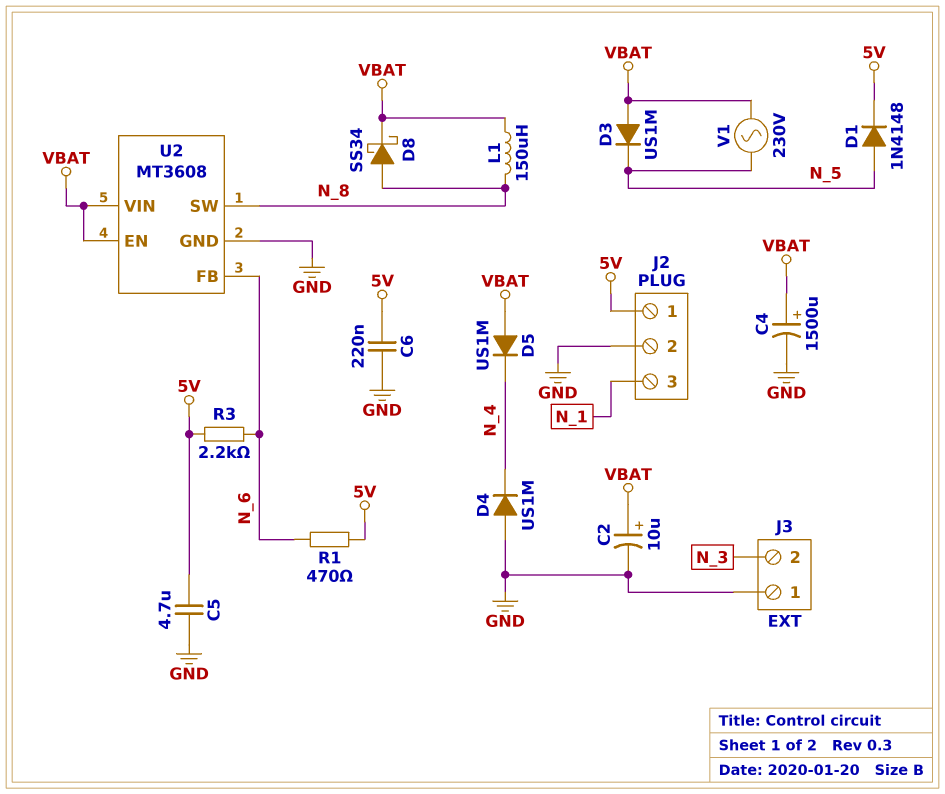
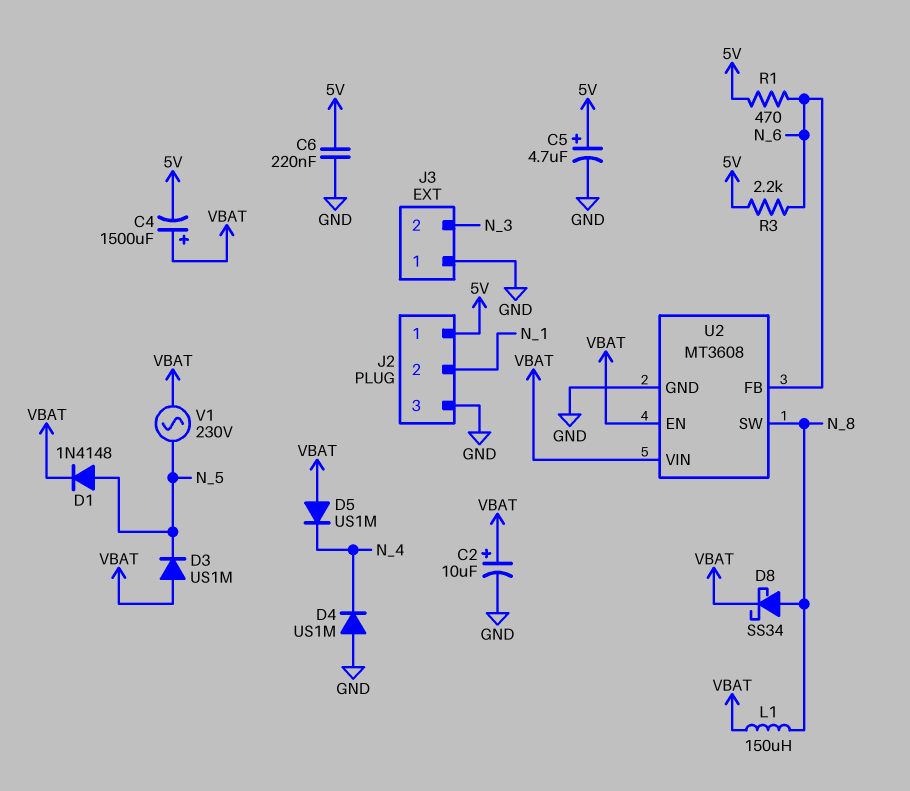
C4: 1500uF (plus VBAT, minus GND) -> 1500uF (plus VBAT, minus 5V)
C5: 4.7uF (5V, GND) -> 4.7uF (plus 5V, minus GND)
D1: diode 1N4148 (A N_5, K 5V) -> diode 1N4148 (A N_5, K VBAT)
J2 pin 2: GND -> N_1
J2 pin 3: N_1 -> GND

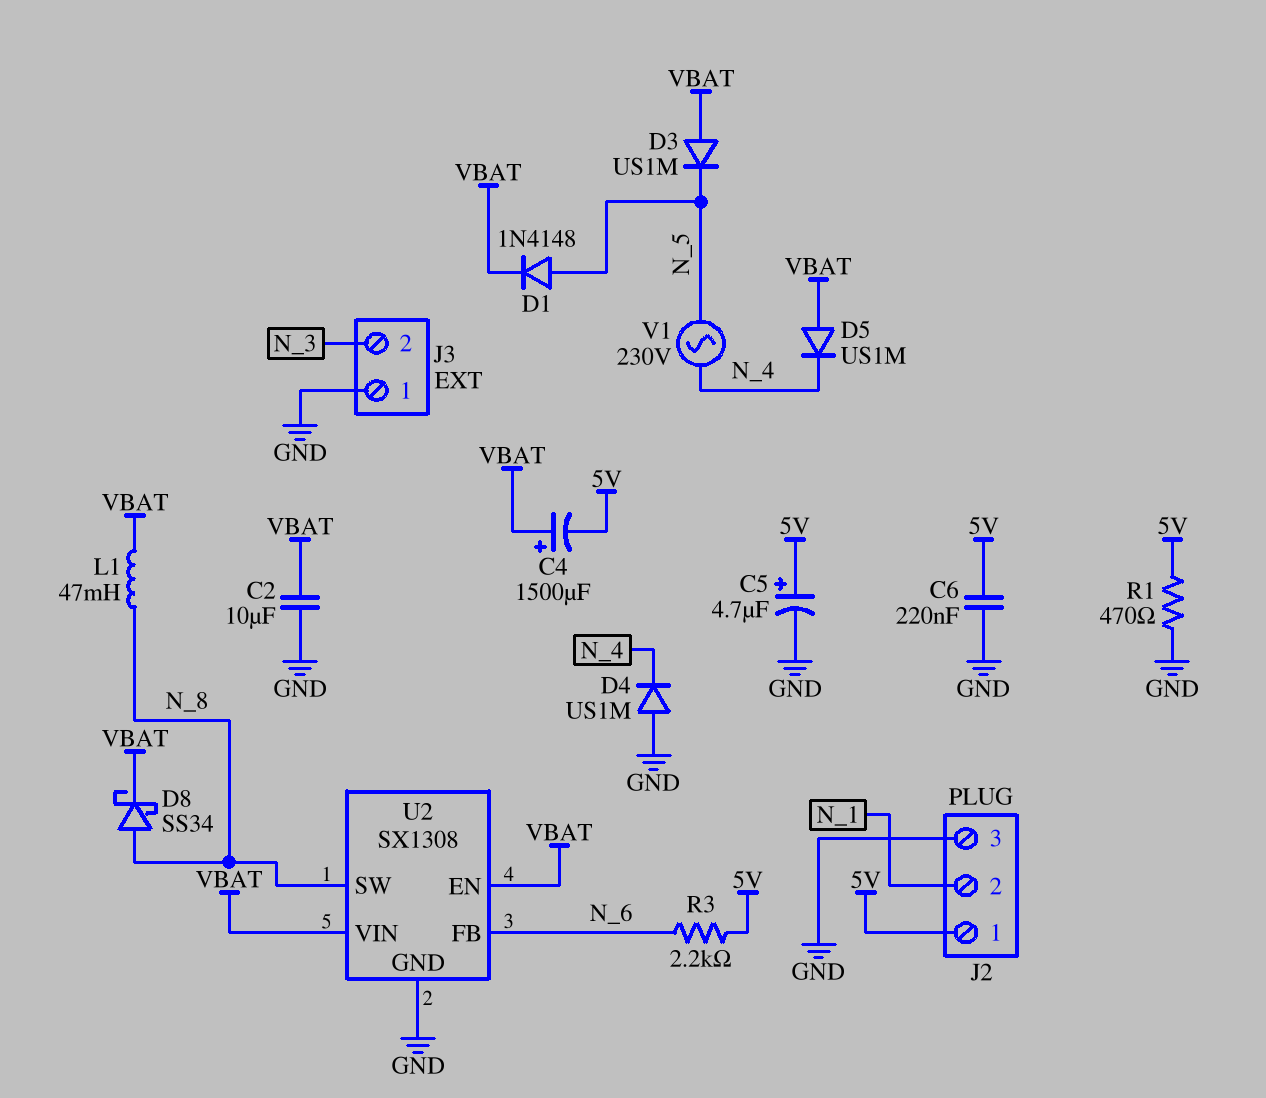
C2: 10uF (plus VBAT, minus GND) -> 10uF (GND, VBAT)
L1: 150uH (N_8, VBAT) -> 47mH (N_8, VBAT)
R1: 470 (5V, N_6) -> 470 (5V, GND)
U2: MT3608 -> SX1308
V1: AC 230V (N_5, VBAT) -> AC 230V (N_4, N_5)

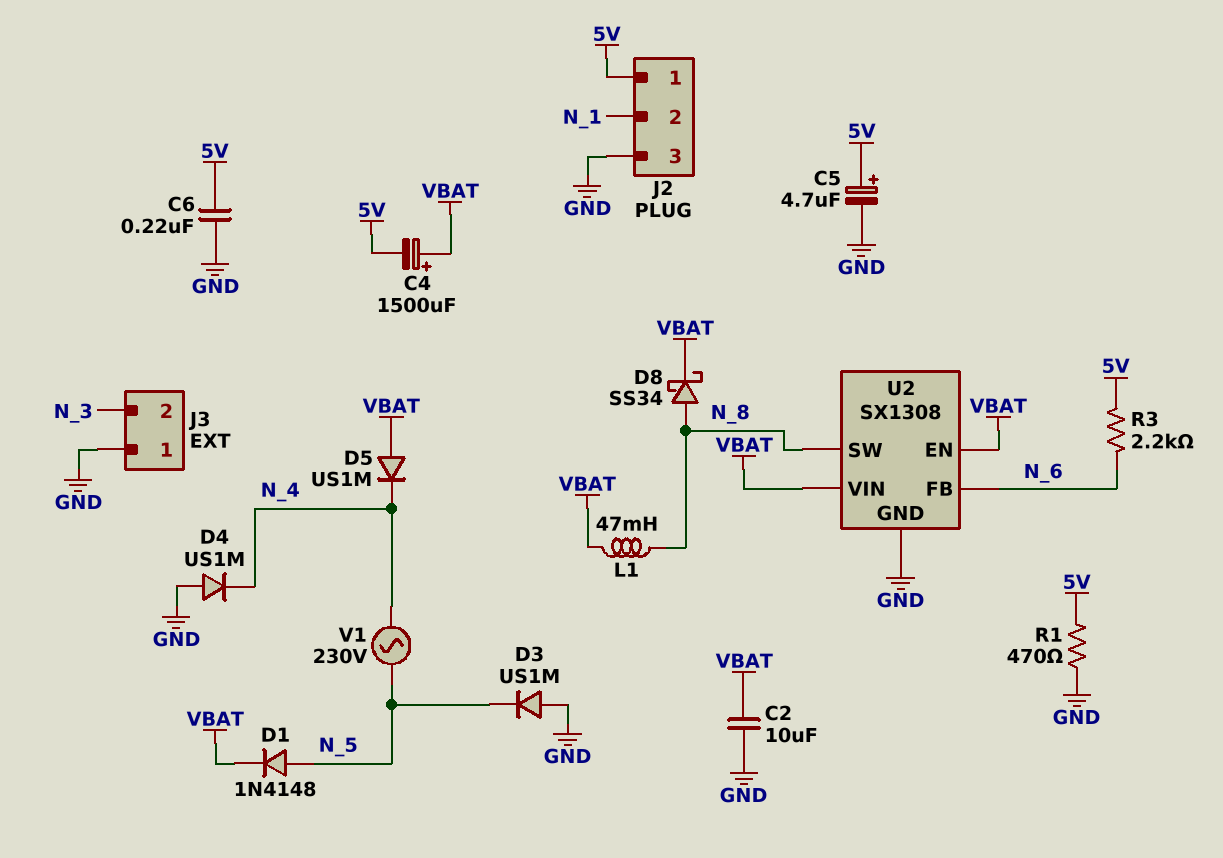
D3: diode US1M (A VBAT, K N_5) -> diode US1M (A GND, K N_5)

